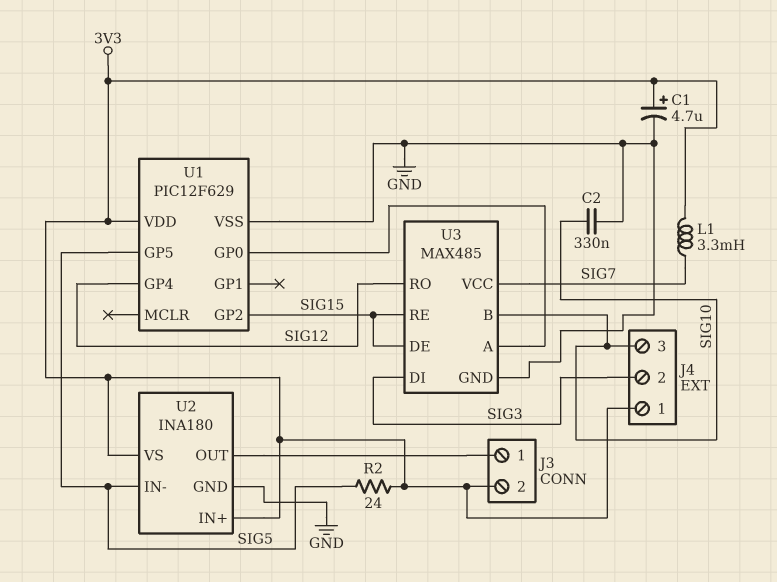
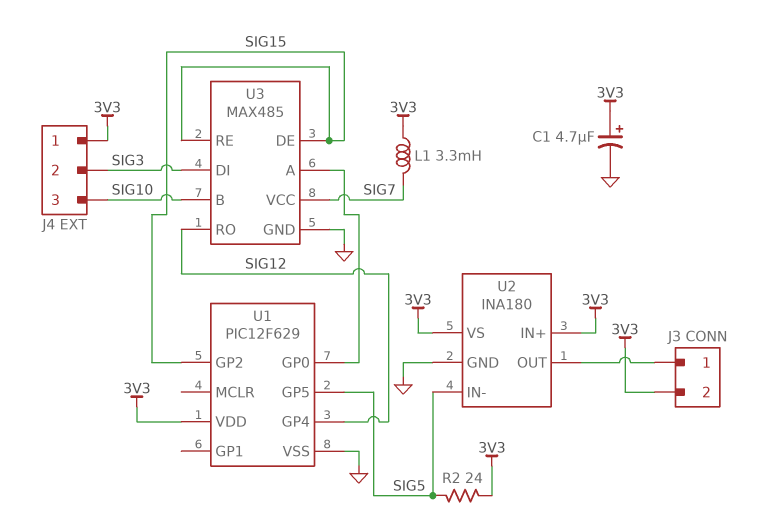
C2: 330nF (GND, SIG10) -> none

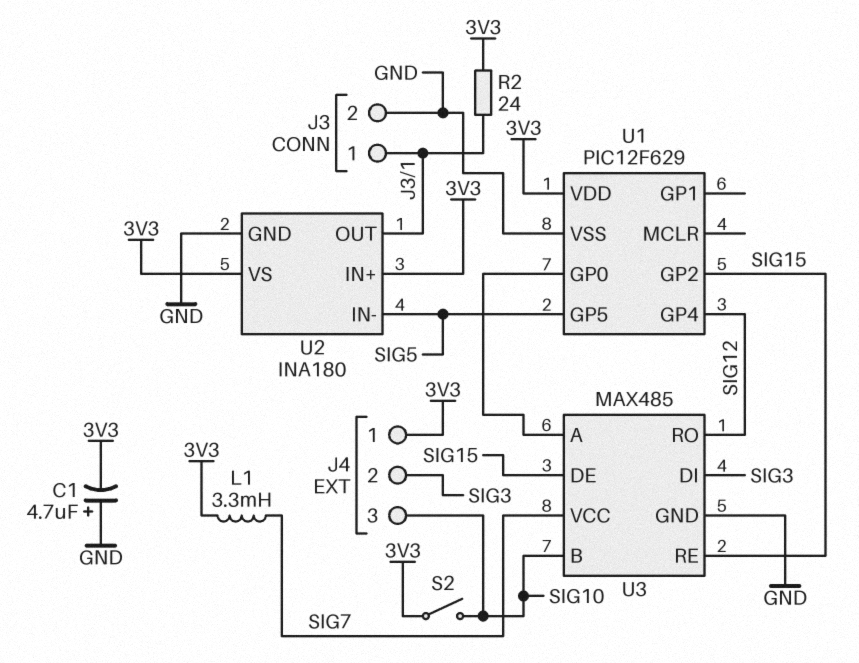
C1: 4.7uF (plus 3V3, minus GND) -> 4.7uF (plus GND, minus 3V3)
J3 pin 2: 3V3 -> GND
R2: 24 (3V3, SIG5) -> 24 (3V3, J3/1)
S2: none -> switch (3V3, SIG10)

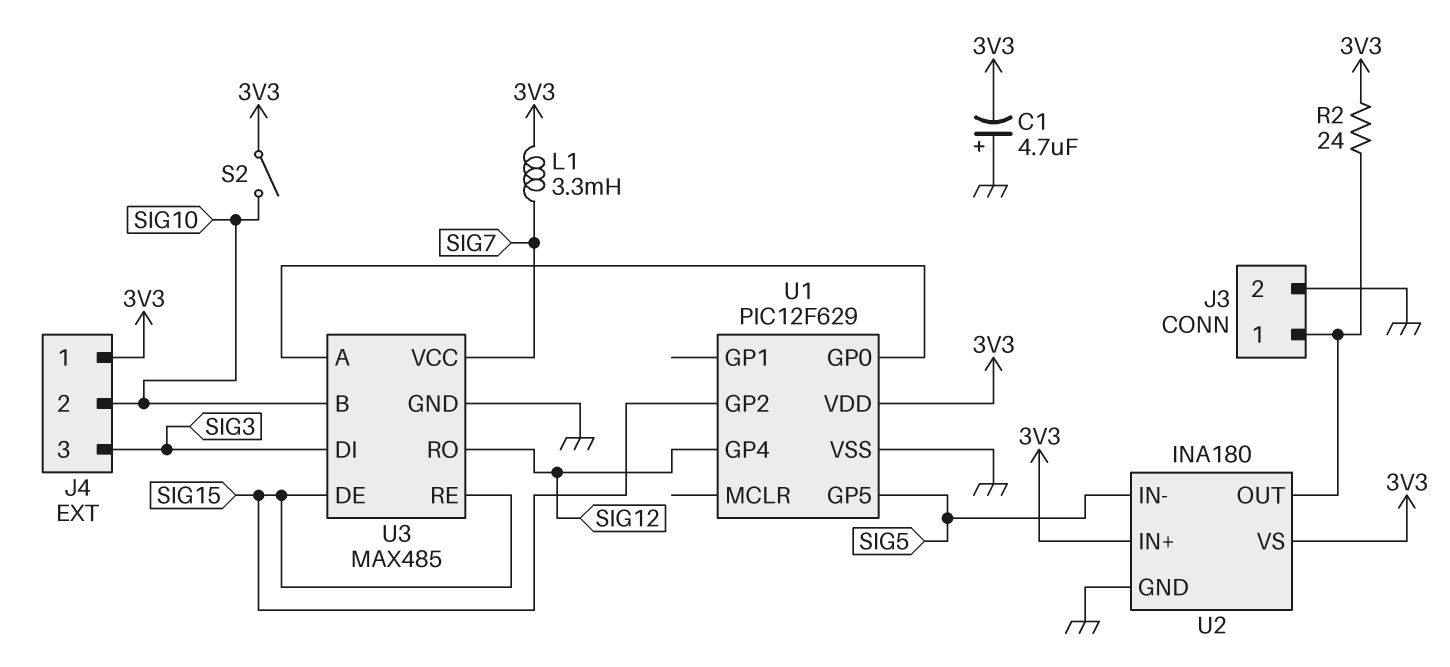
J4 pin 2: SIG3 -> SIG10
J4 pin 3: SIG10 -> SIG3

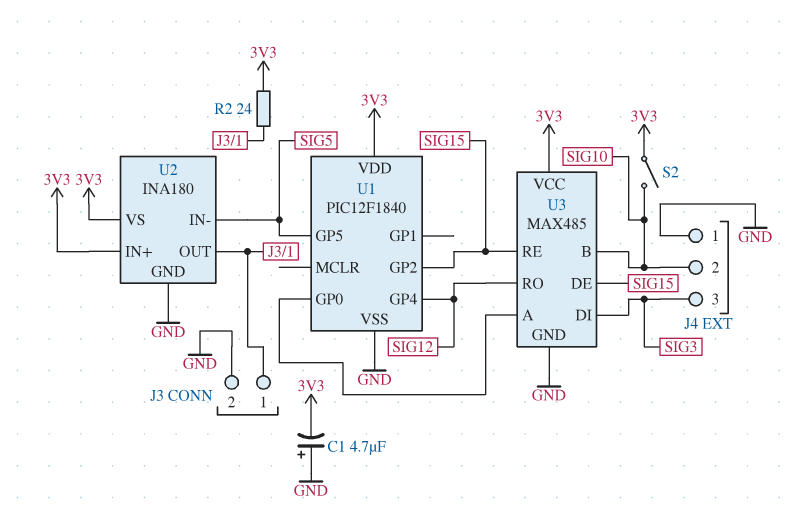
J4 pin 1: 3V3 -> GND
L1: 3.3mH (3V3, SIG7) -> none
U1: PIC12F629 -> PIC12F1840
U3 pin VCC: SIG7 -> 3V3

